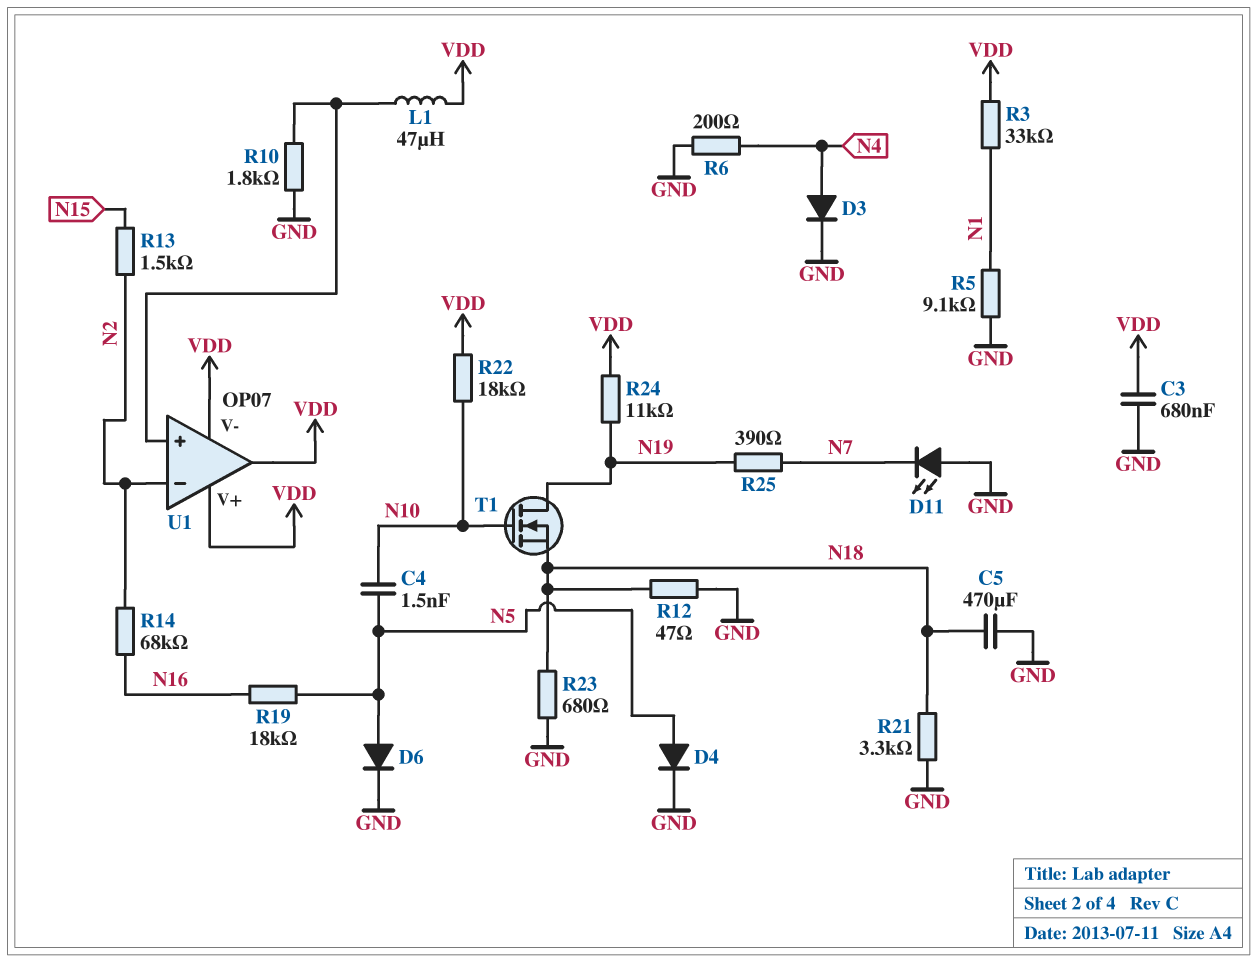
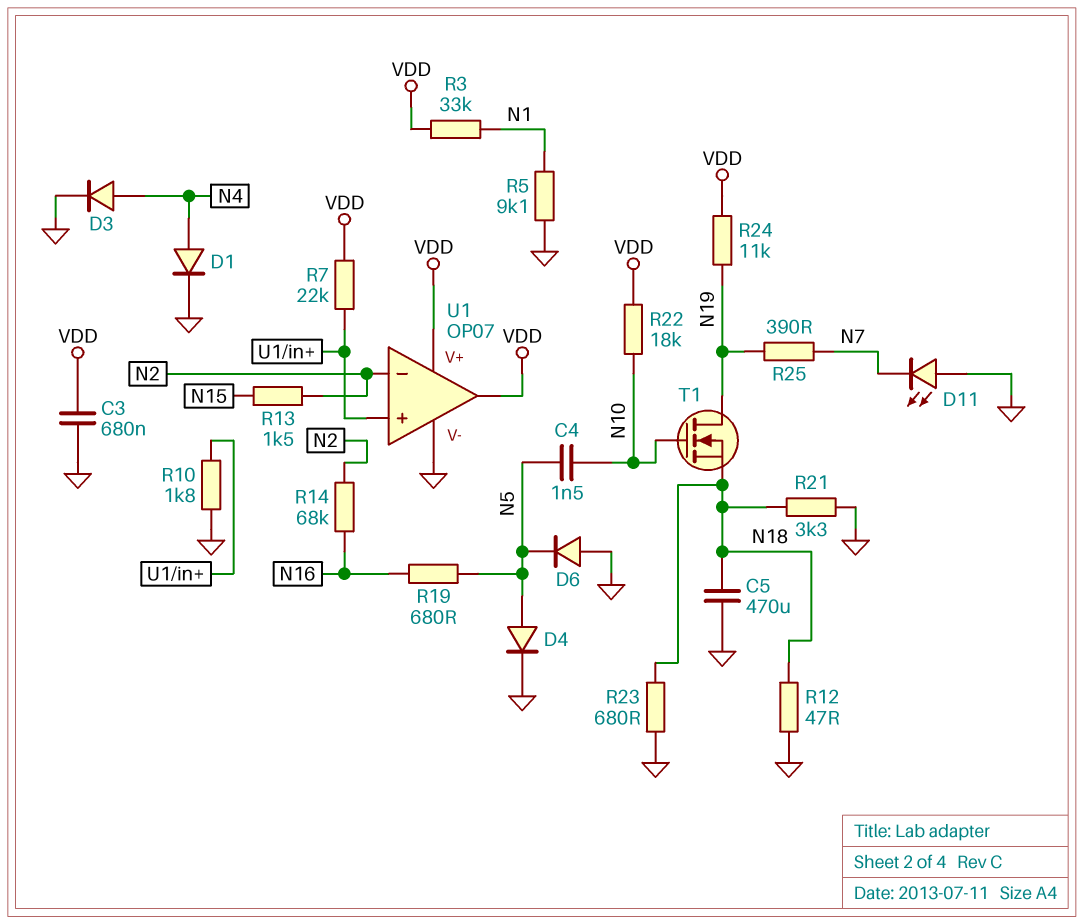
D1: none -> diode (A N4, K GND)
D6: diode (A N5, K GND) -> diode (A GND, K N5)
L1: 47uH (U1/in+, VDD) -> none
R6: 200 (GND, N4) -> none
R7: none -> 22k (U1/in+, VDD)
R19: 18k (N5, N16) -> 680 (N5, N16)
U1 pin V-: VDD -> GND

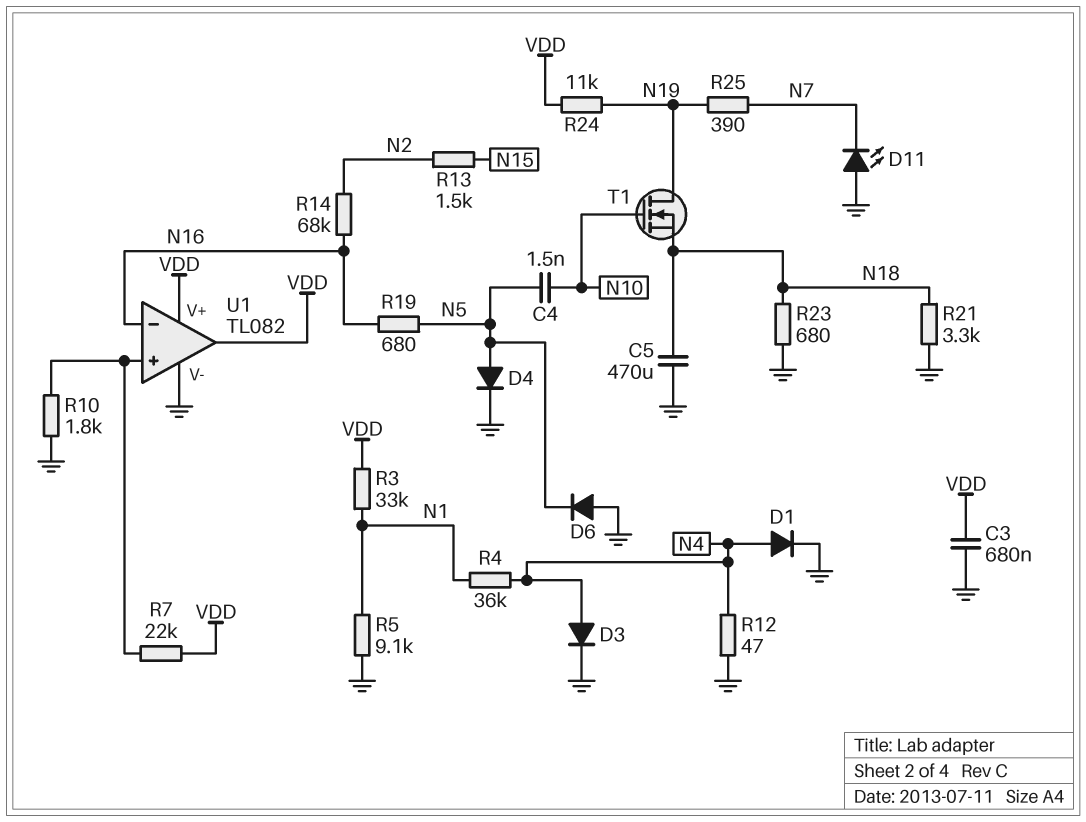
R4: none -> 36k (N1, N4)
R12: 47 (GND, N18) -> 47 (GND, N4)
R22: 18k (N10, VDD) -> none
U1: OP07 -> TL082
U1 pin in-: N2 -> N16

